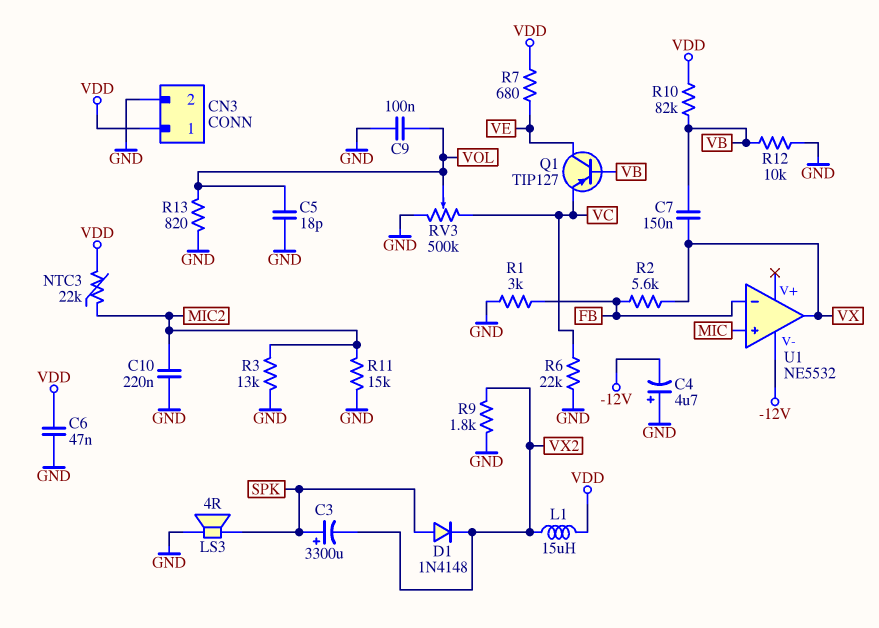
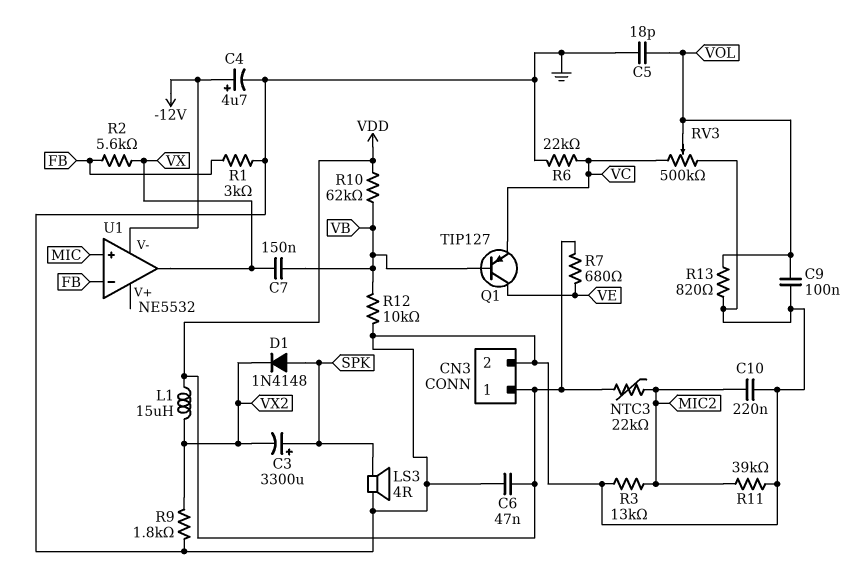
C4: 4.7uF (plus GND, minus -12V) -> 4.7uF (plus -12V, minus GND)
R10: 82k (VB, VDD) -> 62k (VB, VDD)
R11: 15k (GND, MIC2) -> 39k (GND, MIC2)

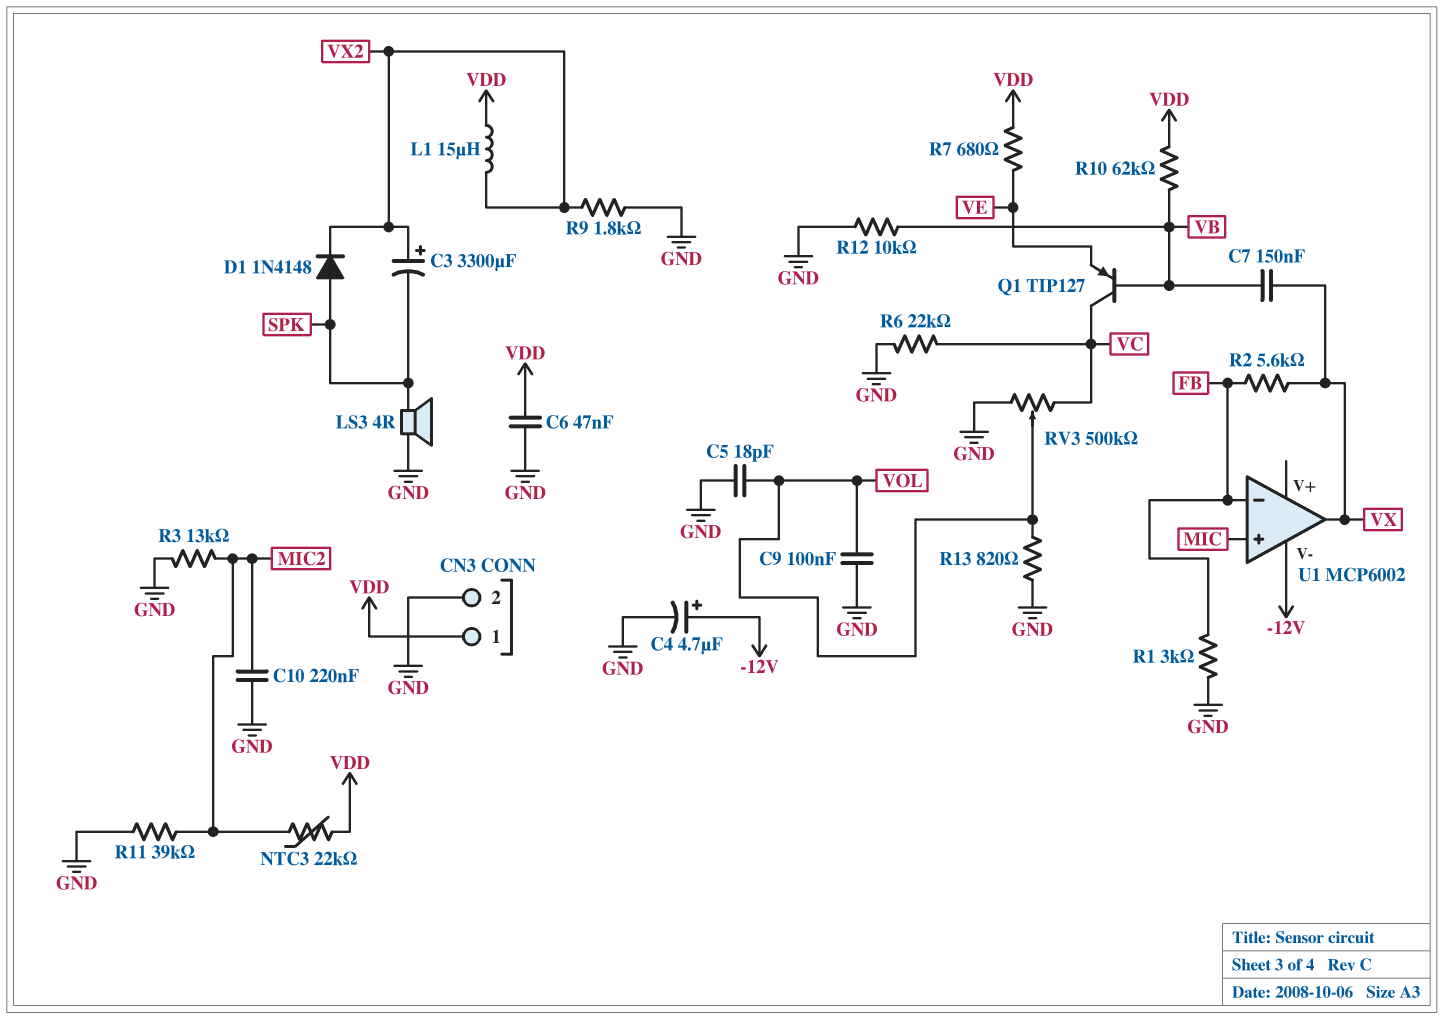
C3: 3300uF (plus SPK, minus VX2) -> 3300uF (plus VX2, minus SPK)
Q1: PNP TIP127 (B VB, C VE, E VC) -> PNP TIP127 (B VB, C VC, E VE)
U1: NE5532 -> MCP6002

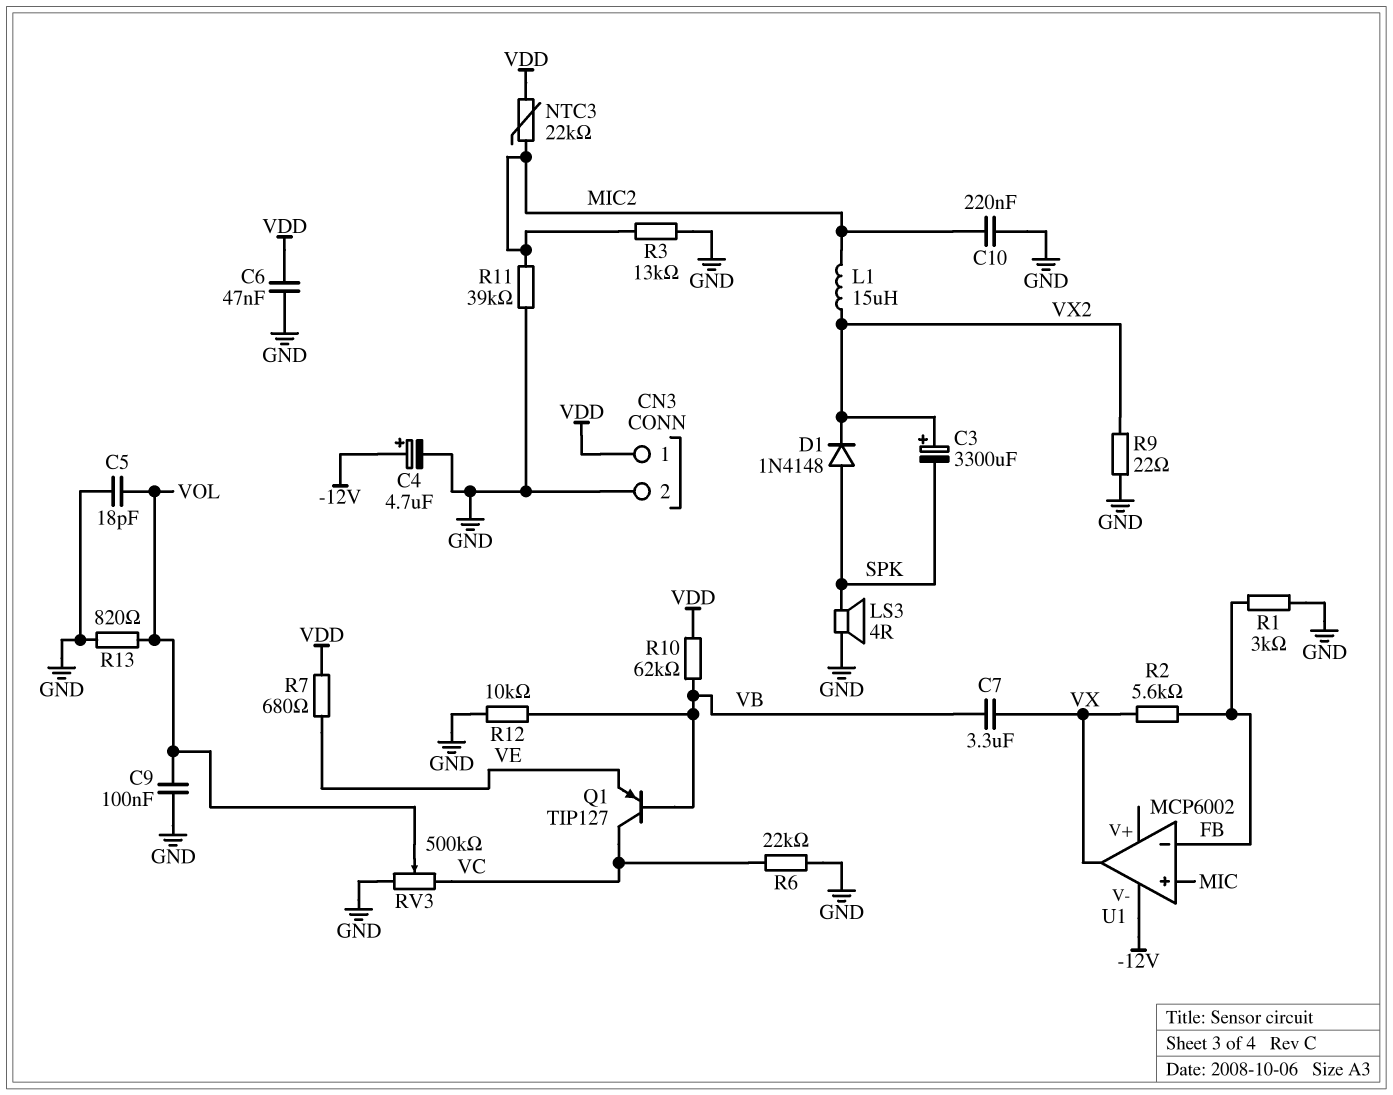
C7: 150nF (VB, VX) -> 3.3uF (VB, VX)
L1: 15uH (VDD, VX2) -> 15uH (MIC2, VX2)
R9: 1.8k (GND, VX2) -> 22 (GND, VX2)

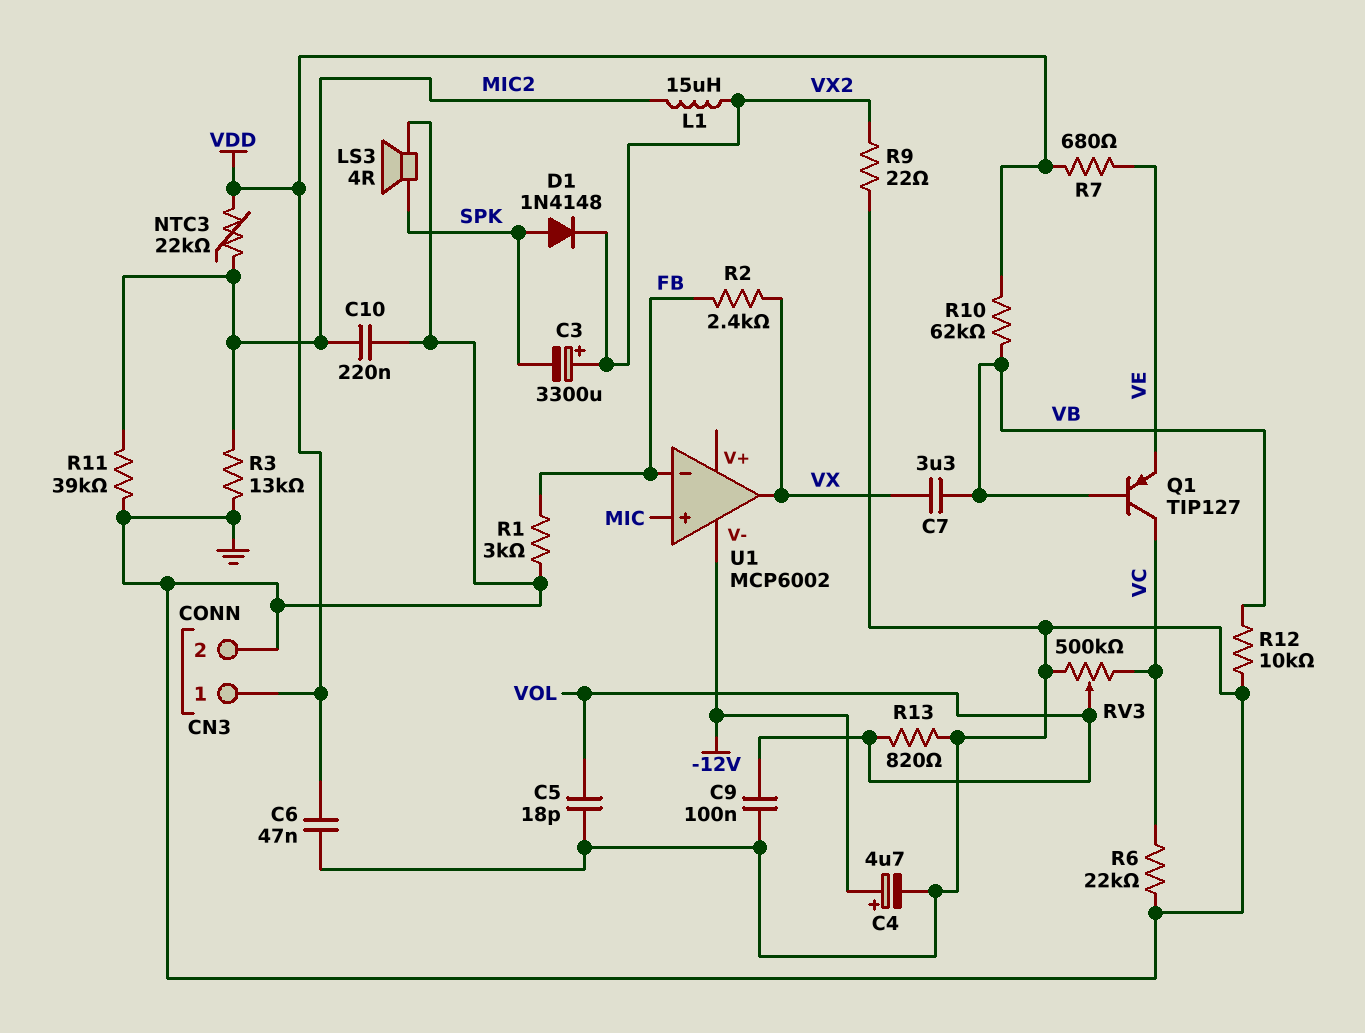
R2: 5.6k (FB, VX) -> 2.4k (FB, VX)

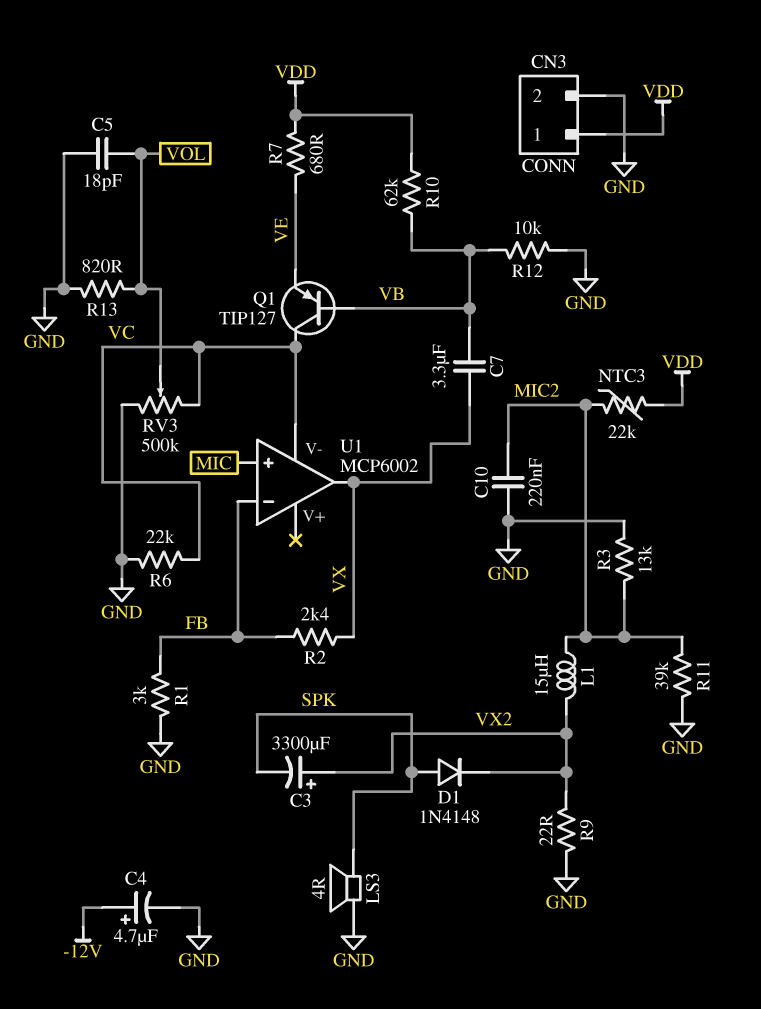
C6: 47nF (GND, VDD) -> none
C9: 100nF (GND, VOL) -> none
U1 pin V-: -12V -> VC

